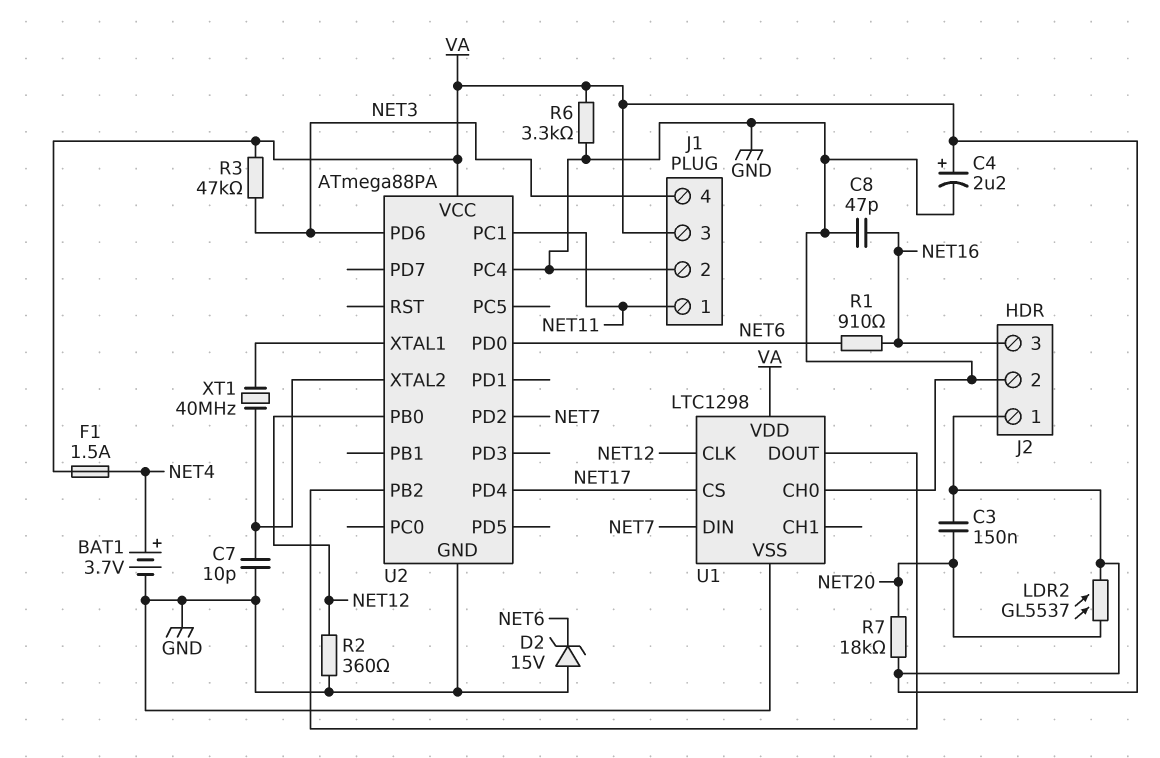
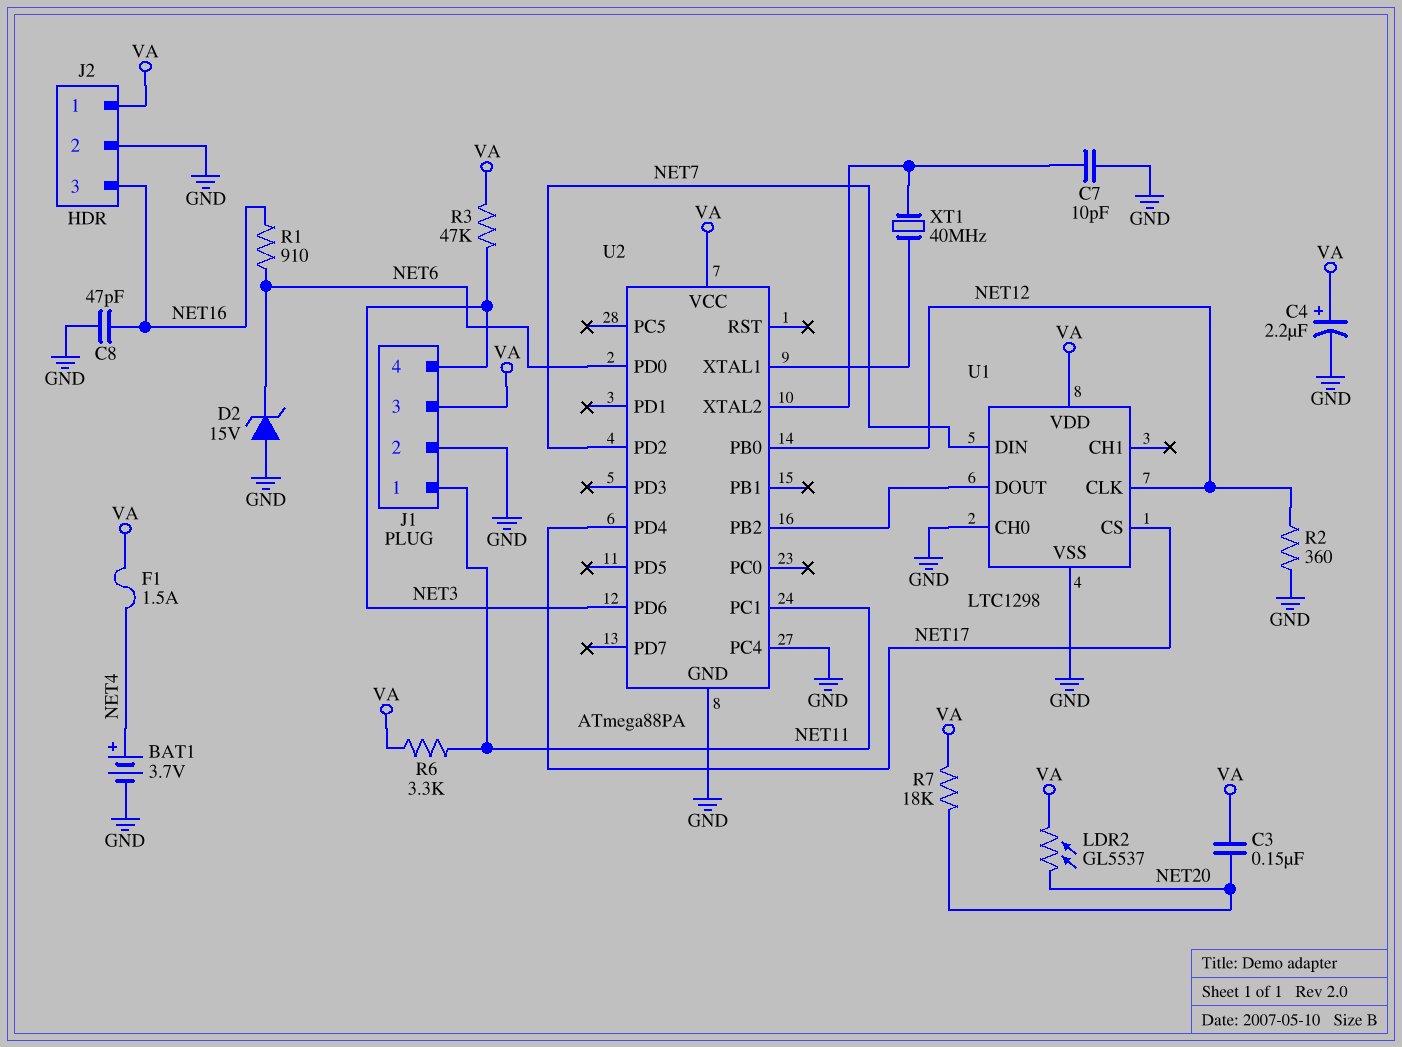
R6: 3.3k (GND, VA) -> 3.3k (NET11, VA)

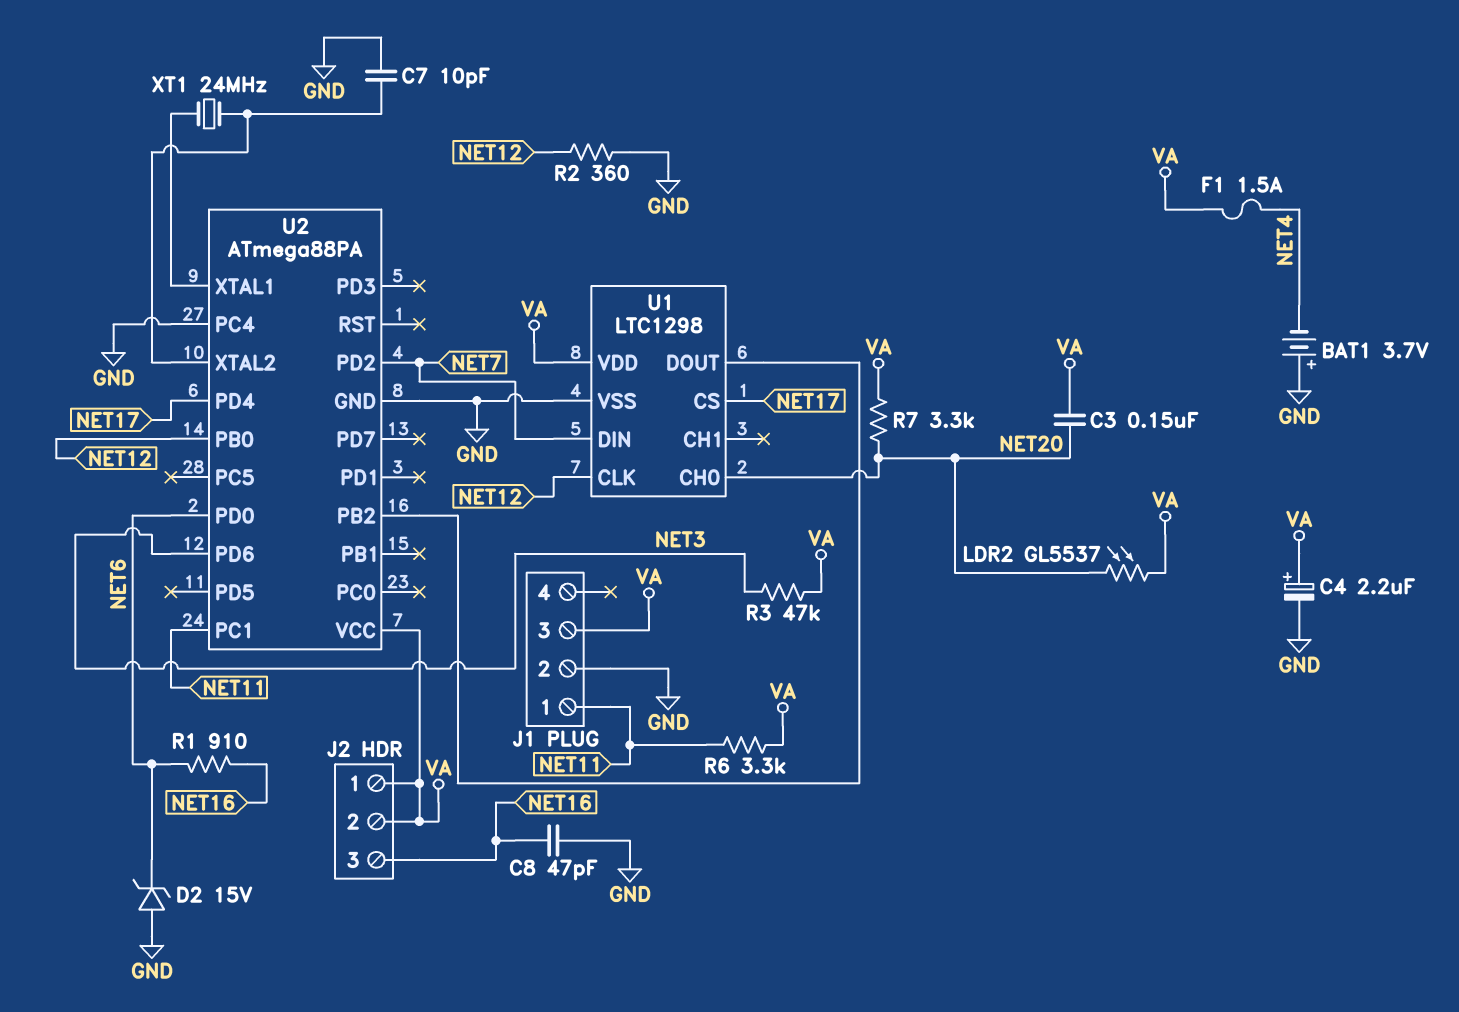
BAT1: 3.7V (plus NET4, minus GND) -> 3.7V (plus GND, minus NET4)
J1 pin 4: NET3 -> none
J2 pin 2: GND -> VA
R7: 18k (NET20, VA) -> 3.3k (NET20, VA)
U1 pin CH0: GND -> NET20
XT1: 40MHz (U2/XTAL1, U2/XTAL2) -> 24MHz (U2/XTAL1, U2/XTAL2)

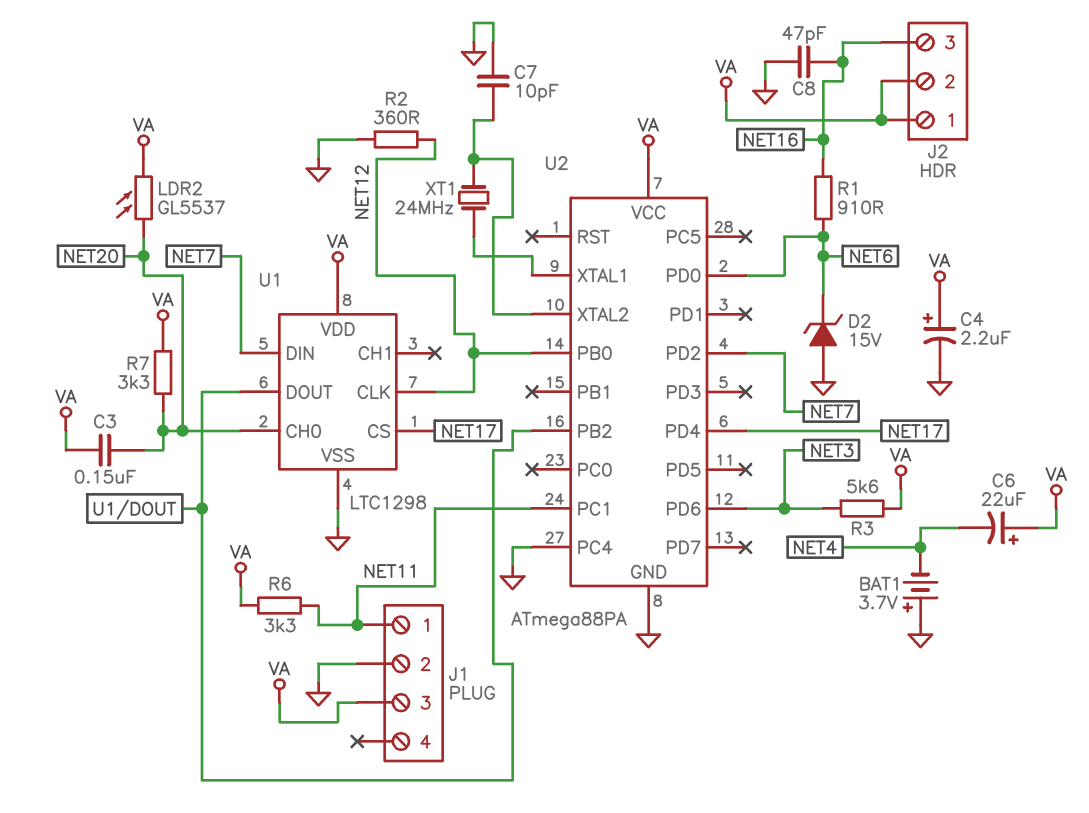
C6: none -> 22uF (plus VA, minus NET4)
F1: 1.5A (NET4, VA) -> none
R3: 47k (NET3, VA) -> 5.6k (NET3, VA)

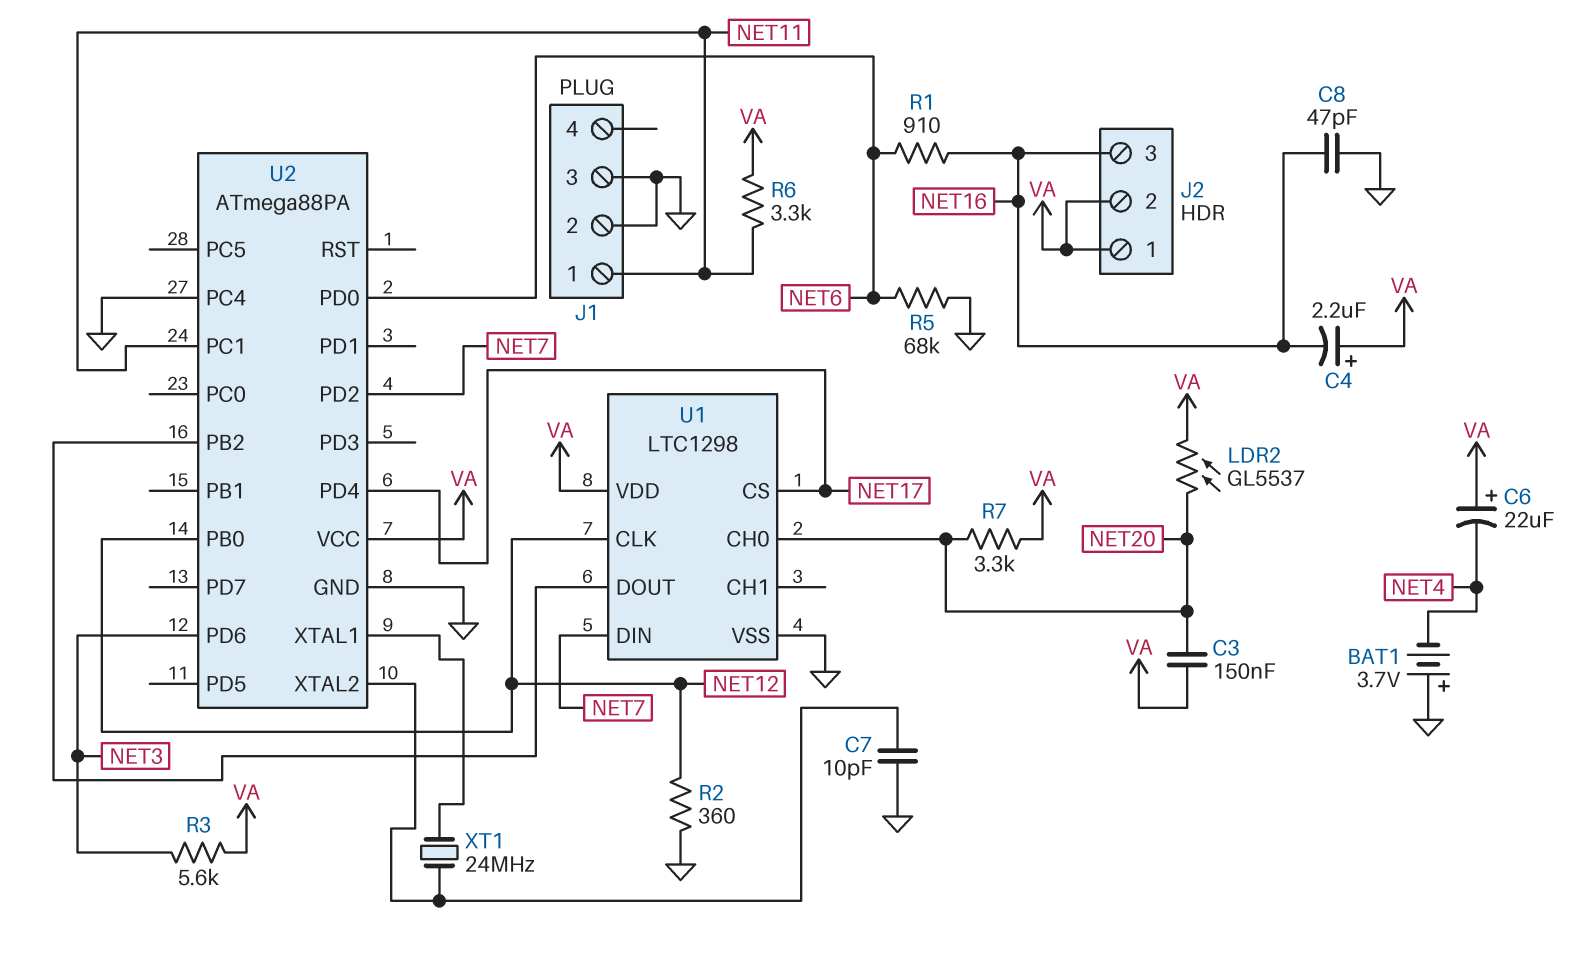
C4: 2.2uF (plus VA, minus GND) -> 2.2uF (plus VA, minus NET16)
D2: zener 15V (A GND, K NET6) -> none
J1 pin 3: VA -> GND
R5: none -> 68k (GND, NET6)

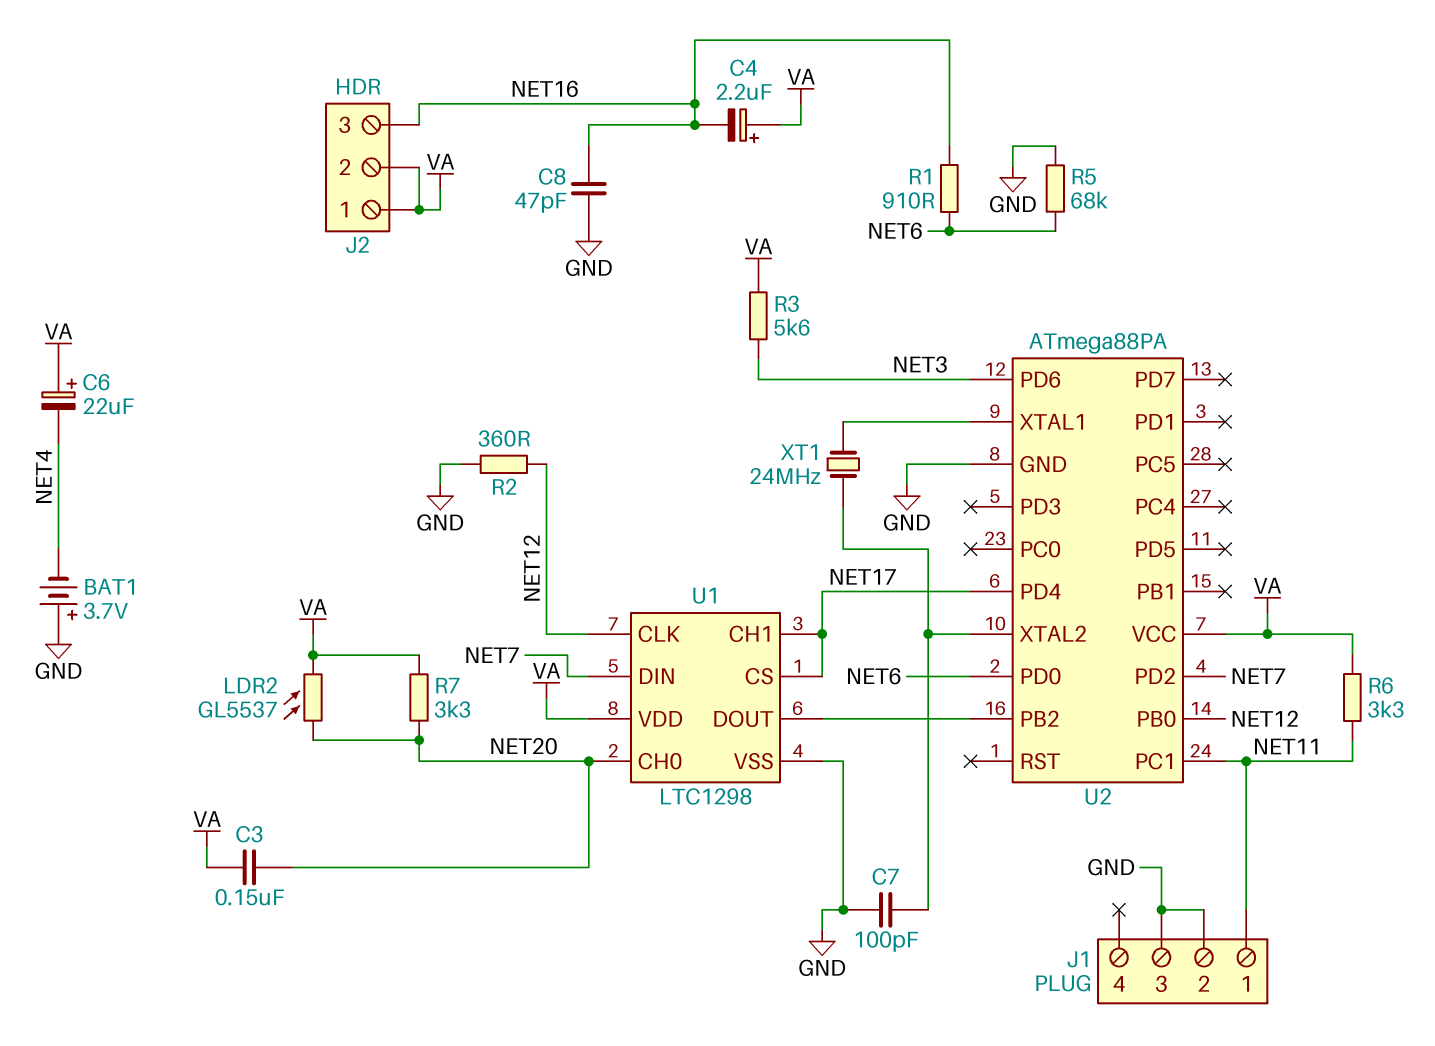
C7: 10pF (GND, U2/XTAL2) -> 100pF (GND, U2/XTAL2)
U1 pin CH1: none -> NET17
U2 pin PC4: GND -> none

